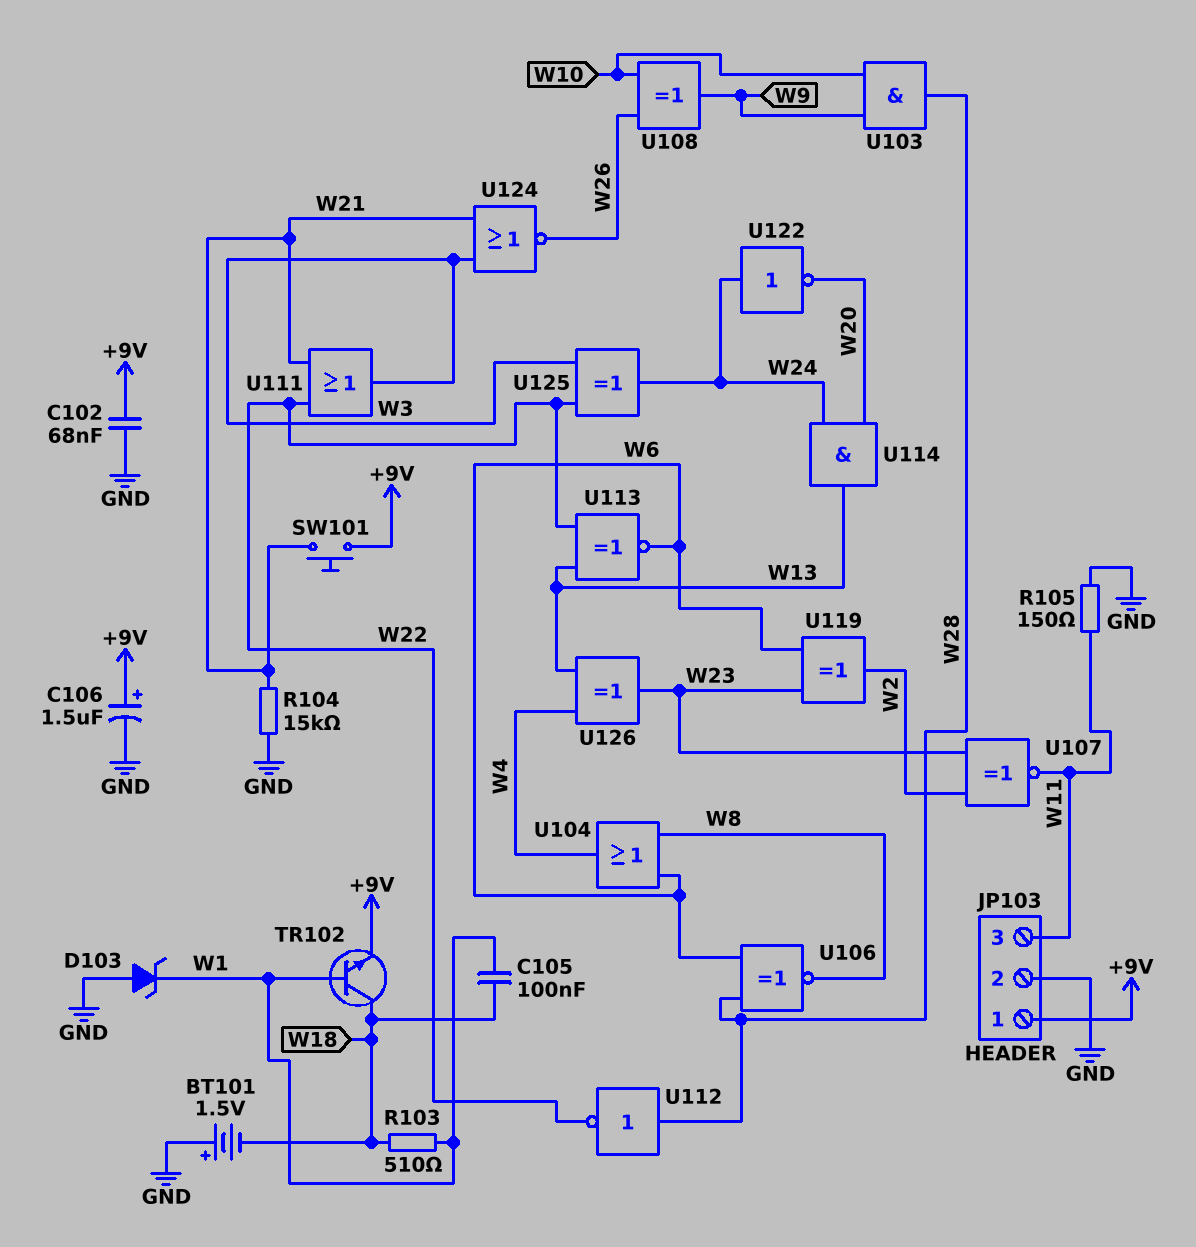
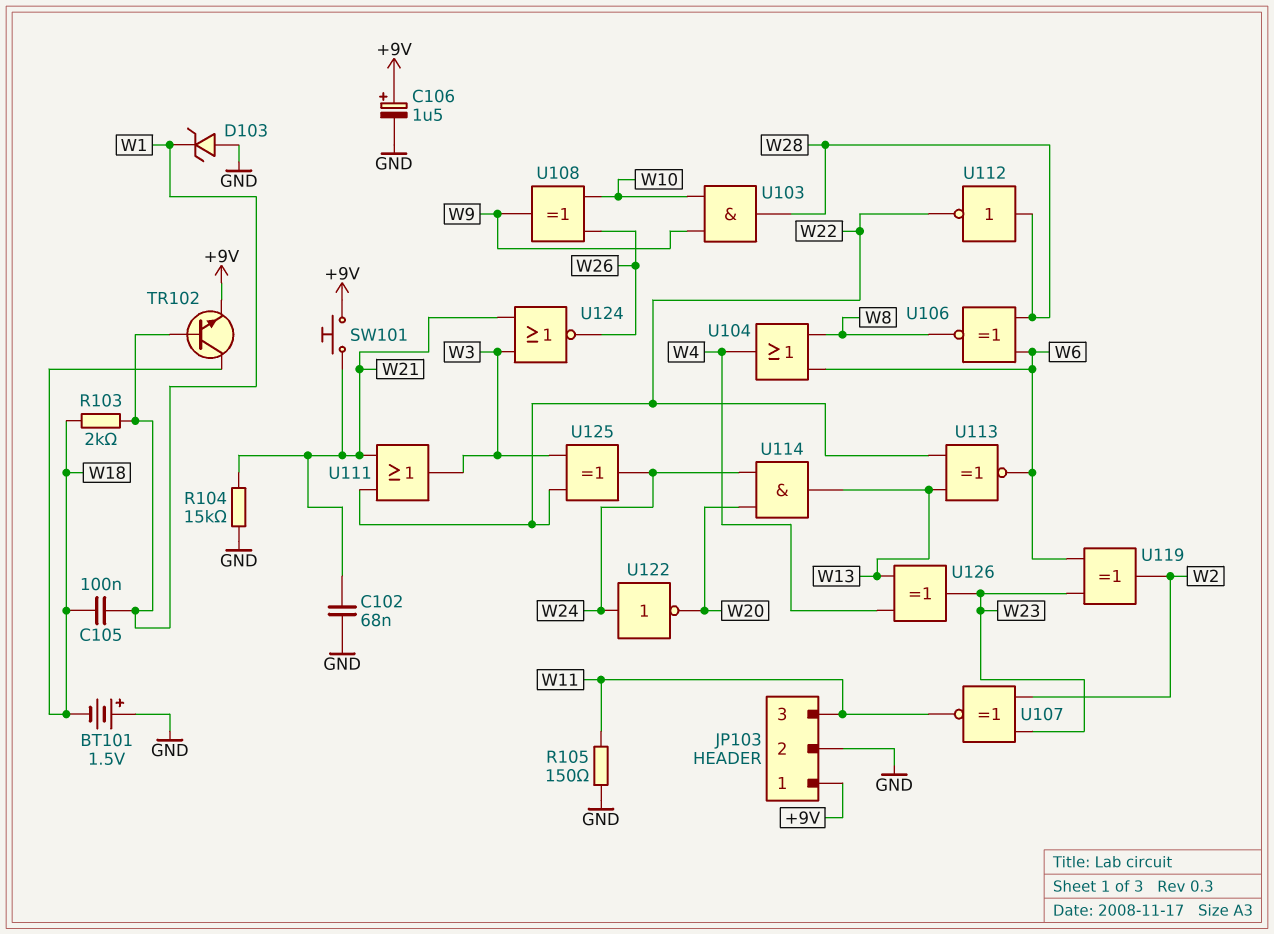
C102: 68nF (+9V, GND) -> 68nF (GND, W21)
R103: 510 (W1, W18) -> 2k (W1, W18)

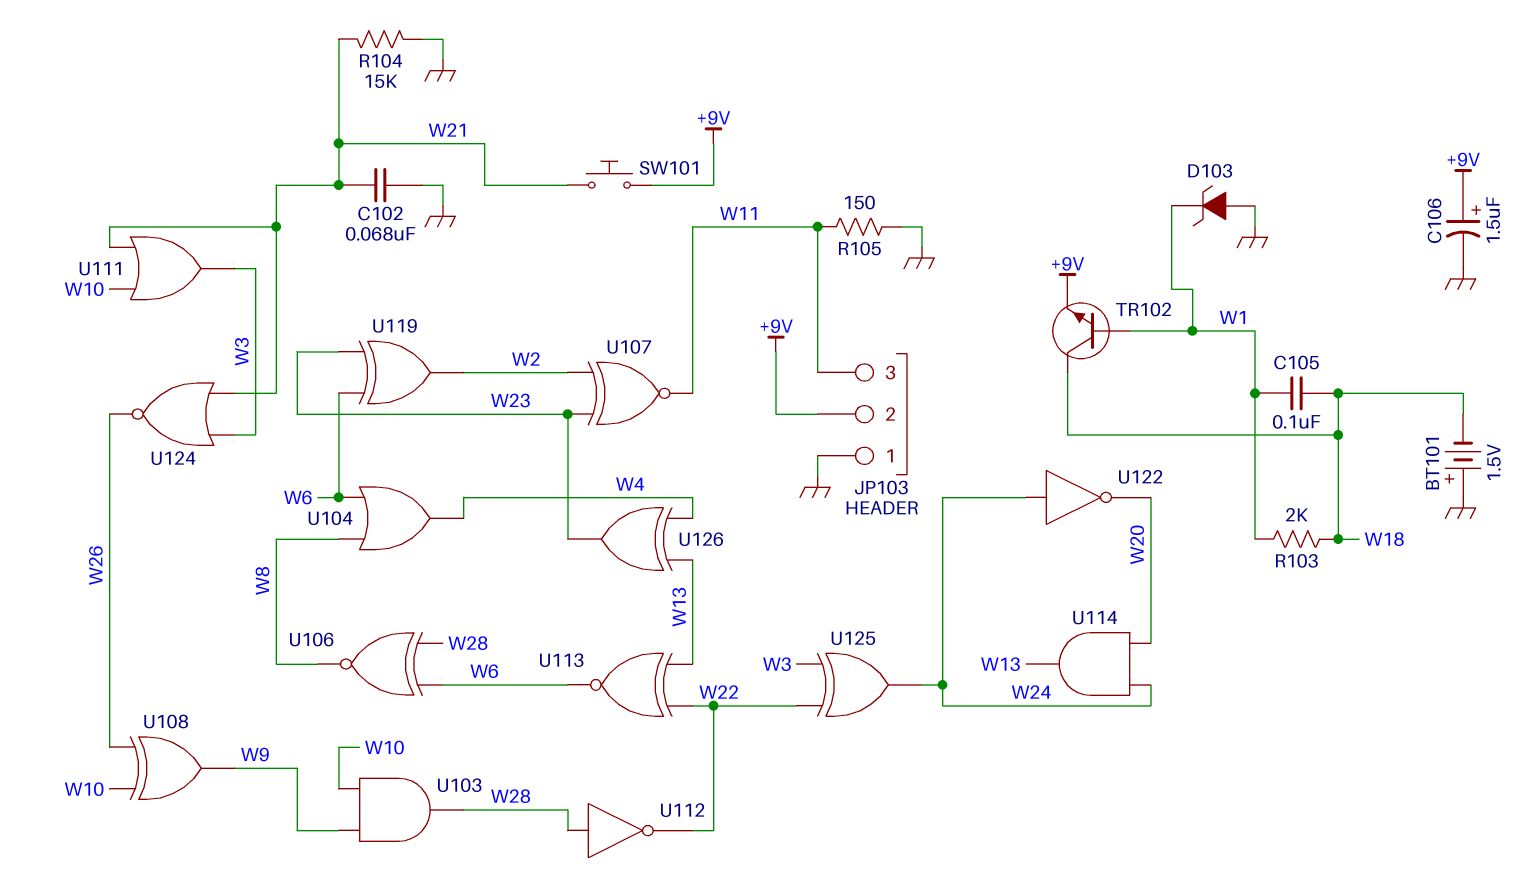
JP103 pin 1: +9V -> GND
JP103 pin 2: GND -> +9V
U111: OR (in W21, in W22, out W3) -> OR (in W10, in W21, out W3)

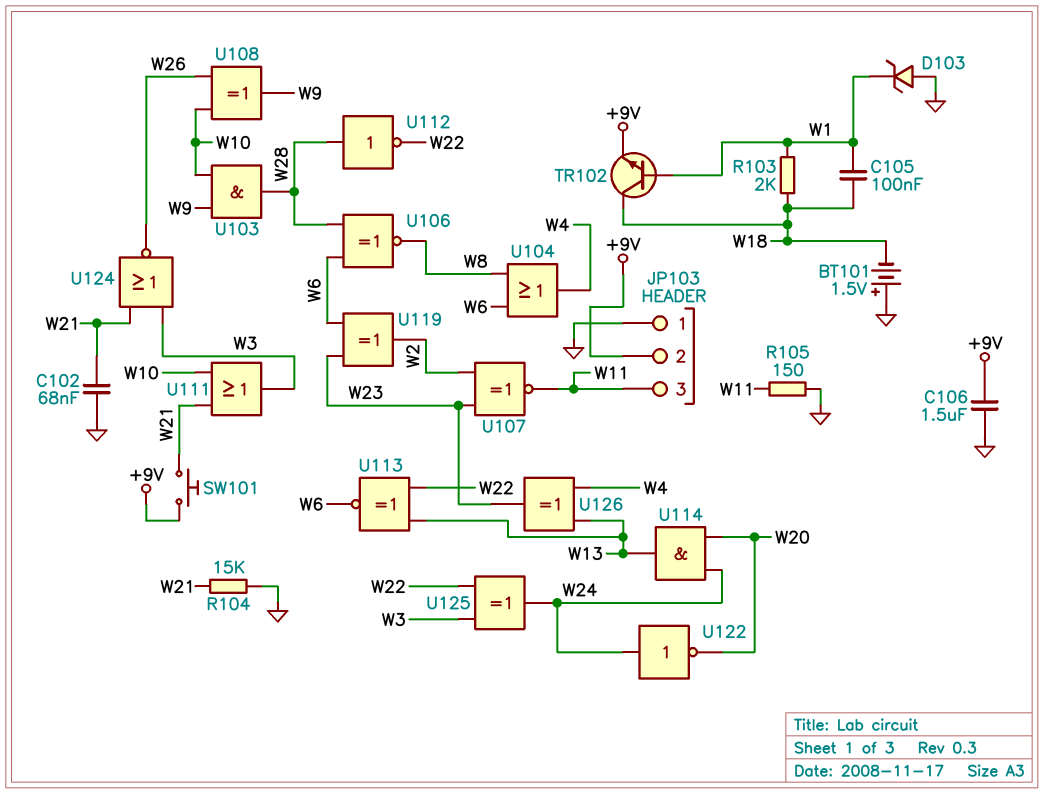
C106: 1.5uF (plus +9V, minus GND) -> 1.5uF (+9V, GND)

